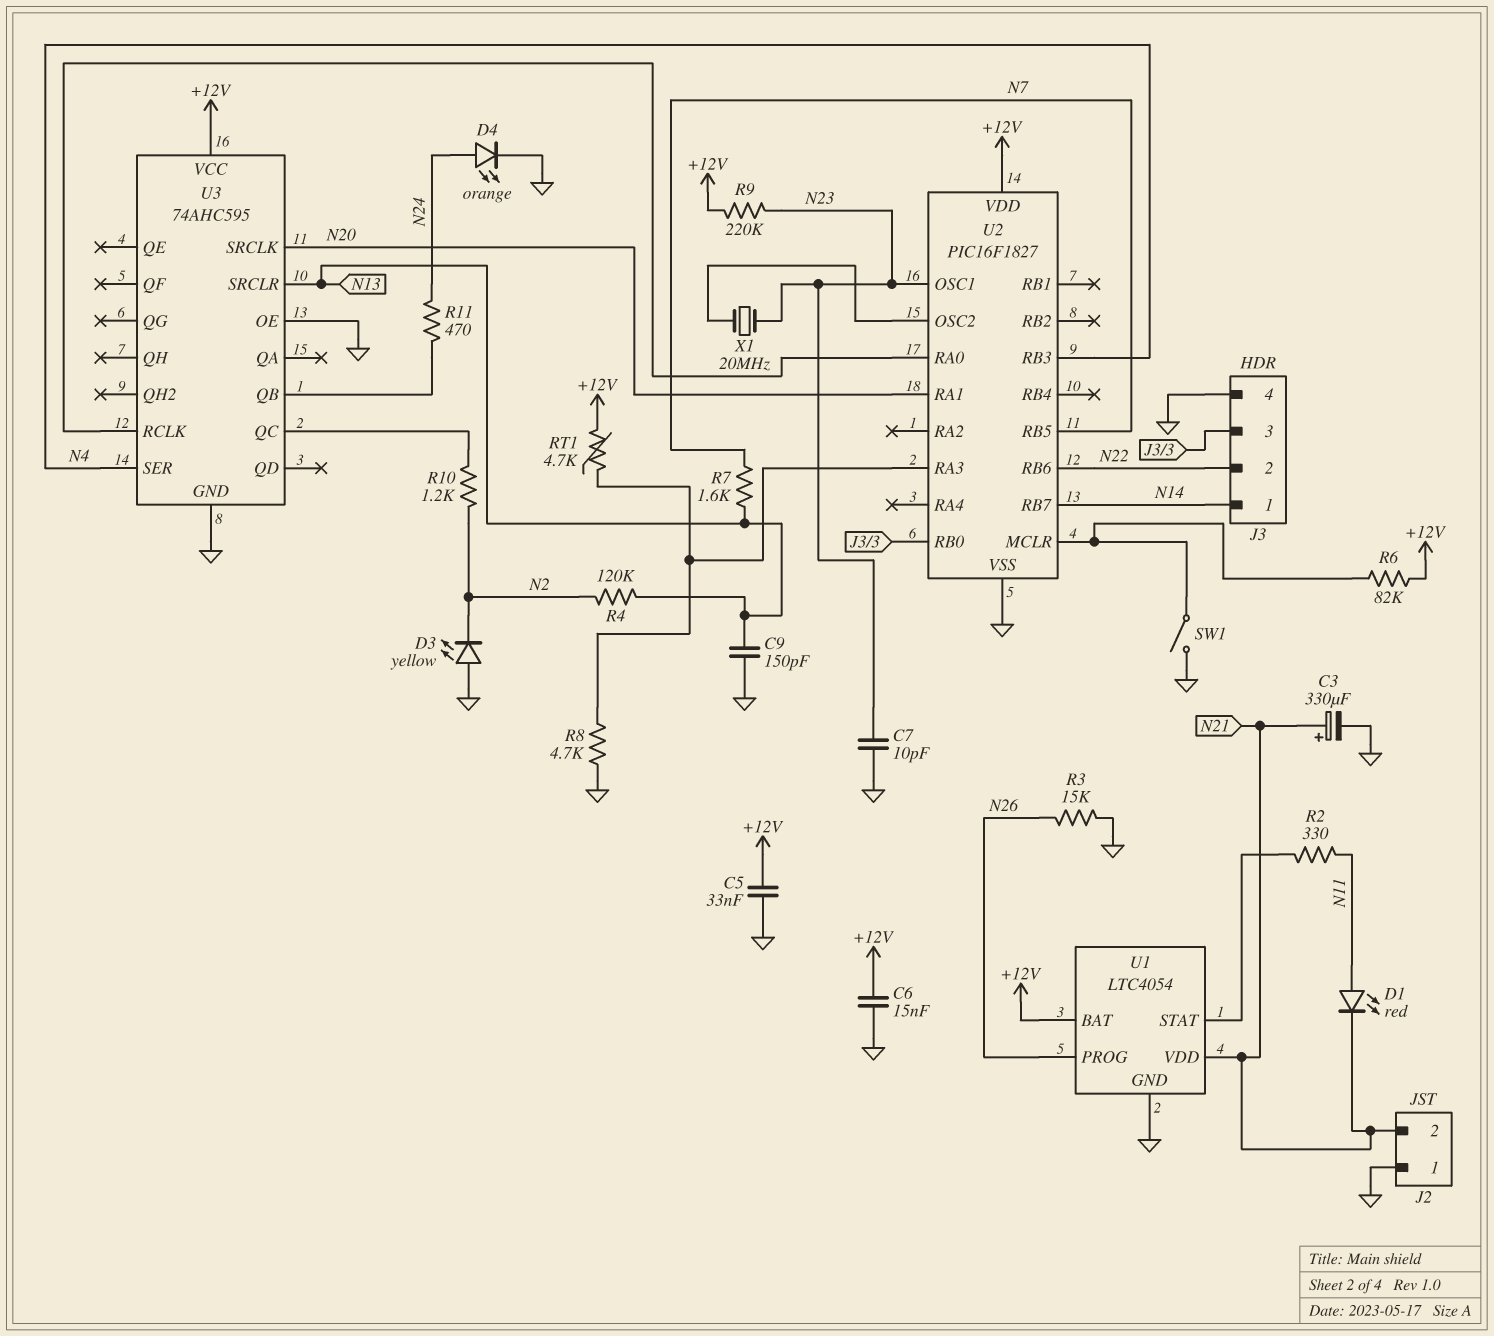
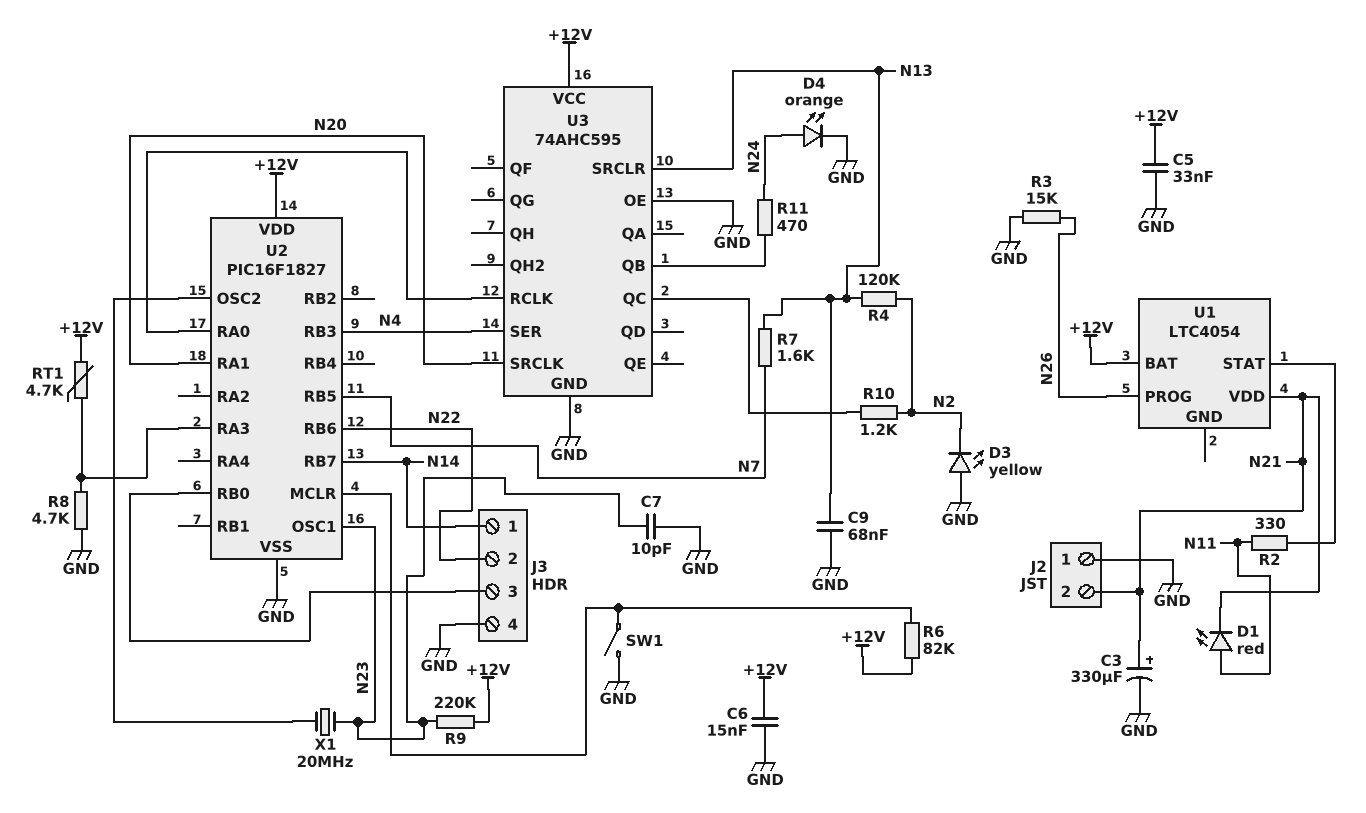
C9: 150pF (GND, N13) -> 68nF (GND, N13)
U1 pin GND: GND -> none

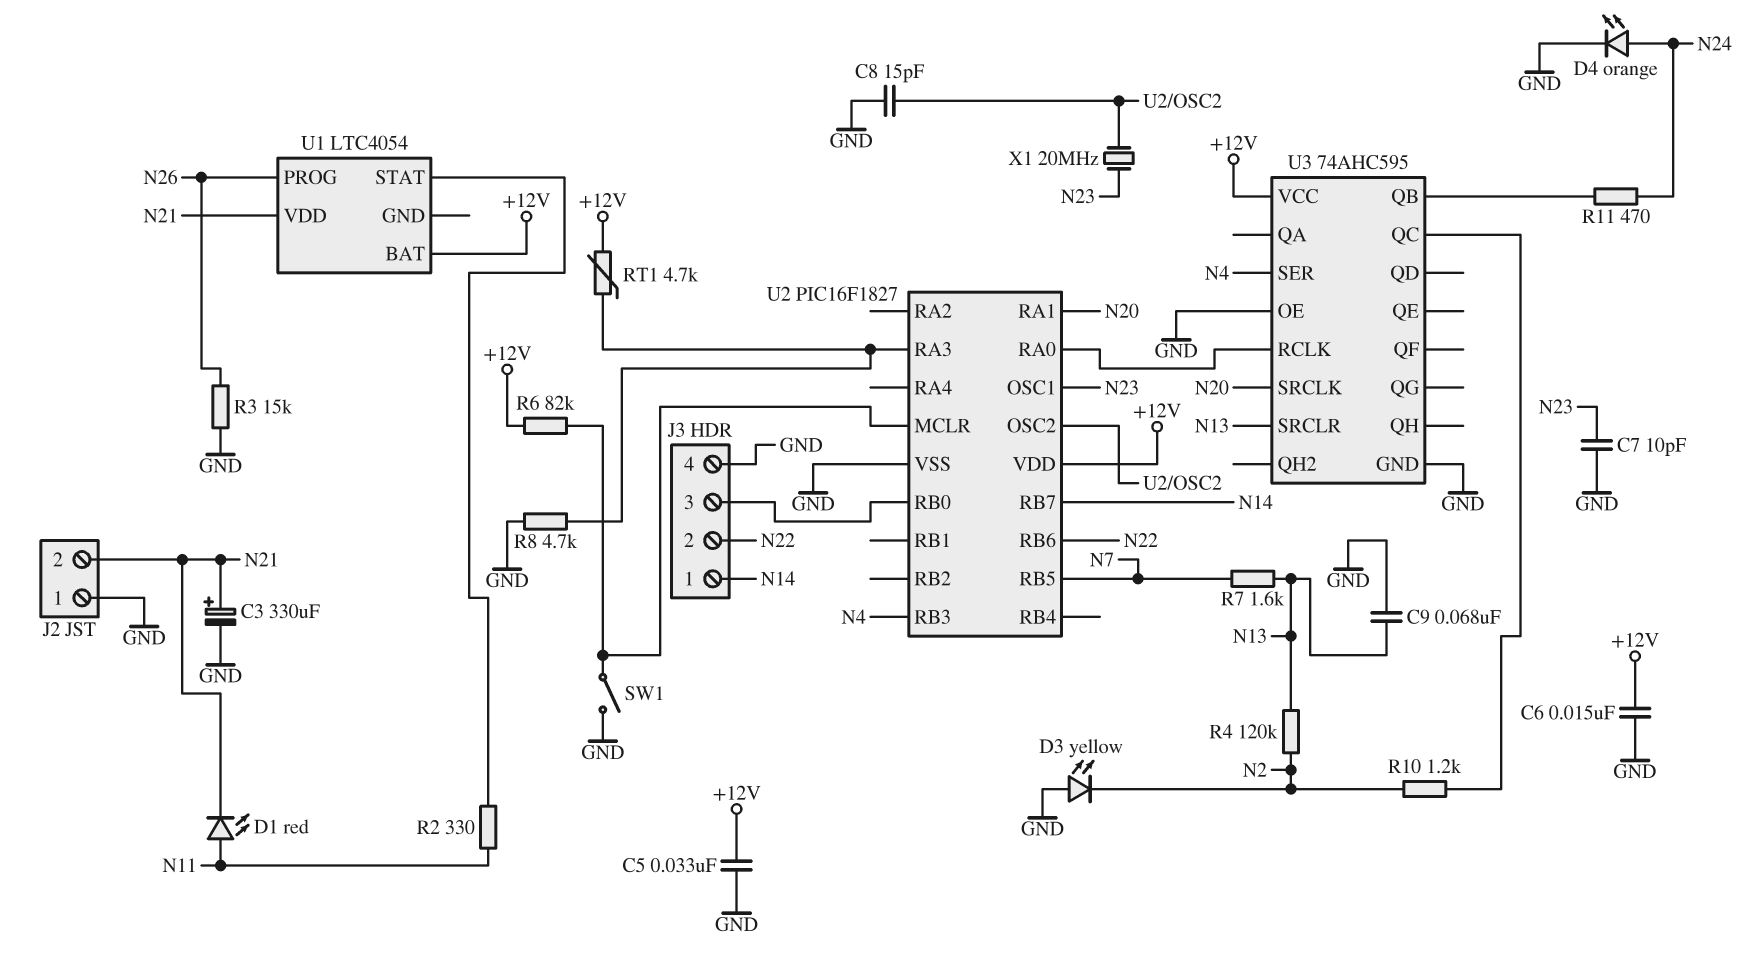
C8: none -> 15pF (GND, U2/OSC2)
R9: 220k (+12V, N23) -> none

